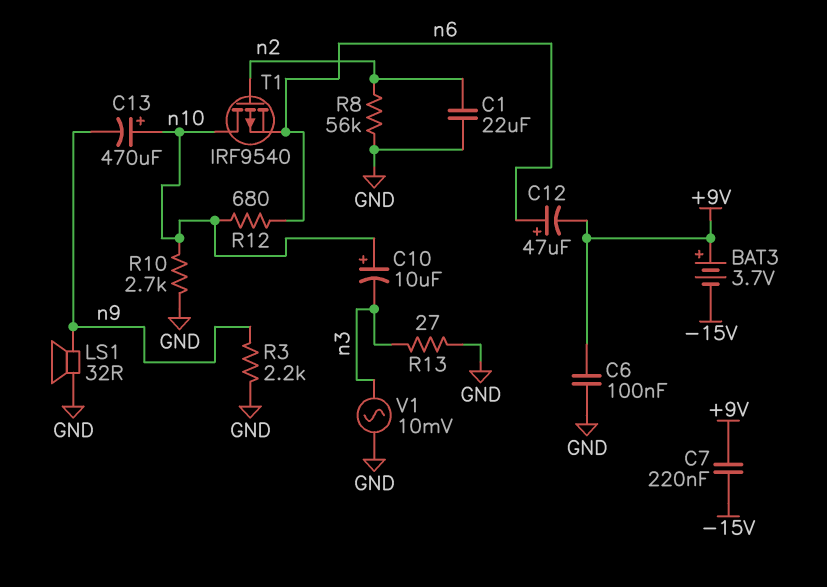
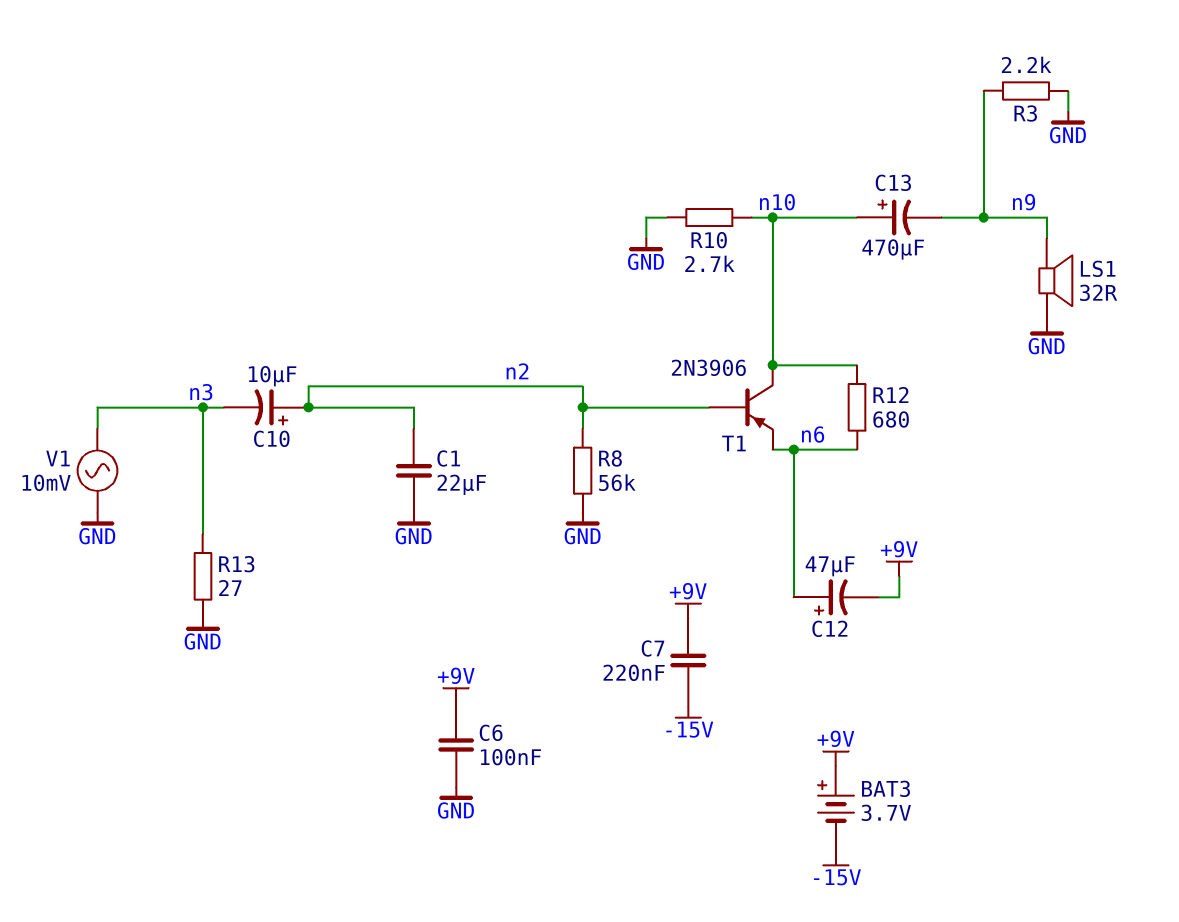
C10: 10uF (plus n10, minus n3) -> 10uF (plus n2, minus n3)
T1: PMOS IRF9540 (G n2, D n10, S n6) -> PNP 2N3906 (B n2, C n10, E n6)

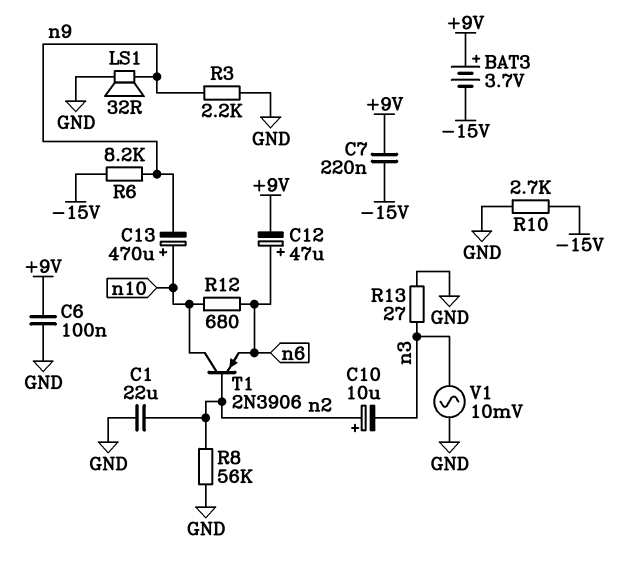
R6: none -> 8.2k (-15V, n9)
R10: 2.7k (GND, n10) -> 2.7k (-15V, GND)

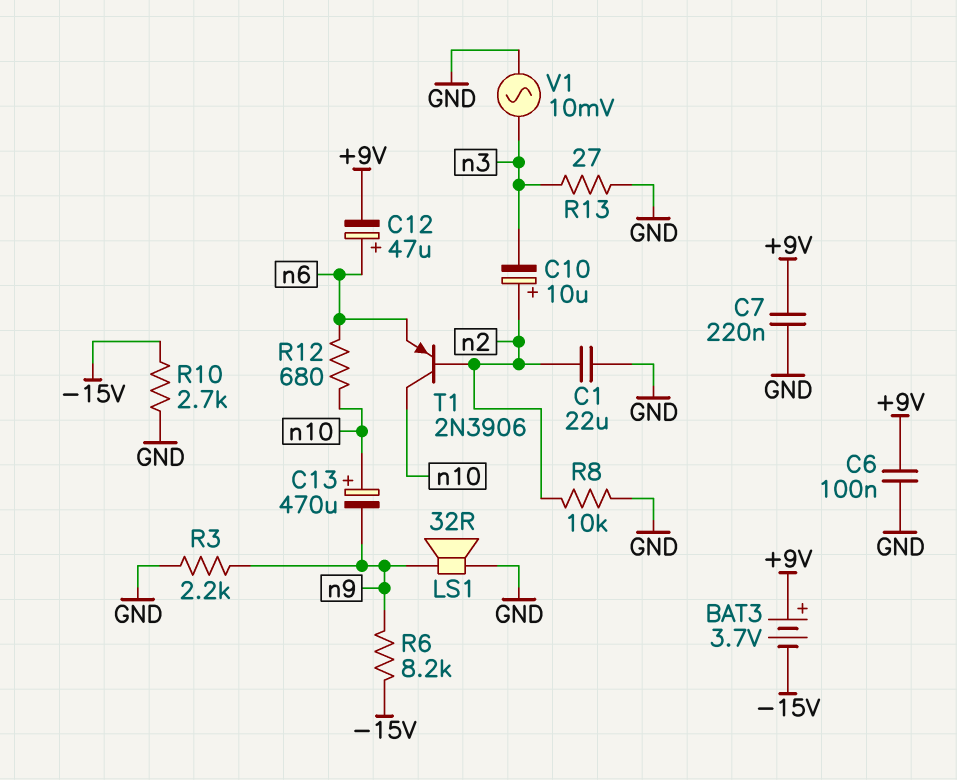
C7: 220nF (+9V, -15V) -> 220nF (+9V, GND)
R8: 56k (GND, n2) -> 10k (GND, n2)

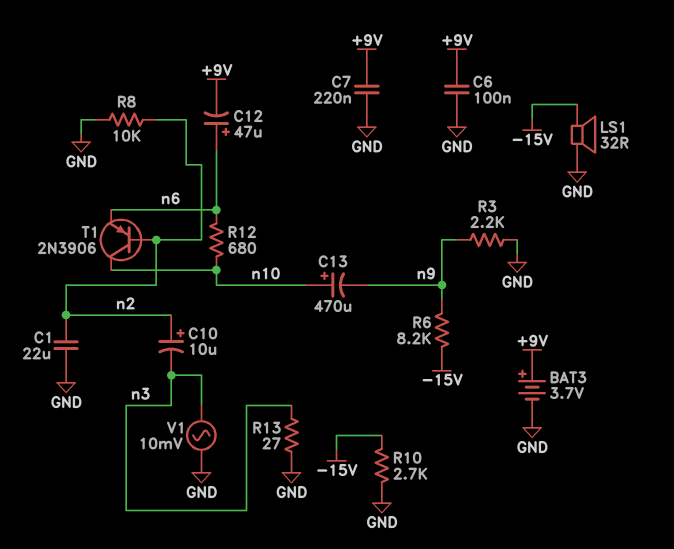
BAT3: 3.7V (plus +9V, minus -15V) -> 3.7V (plus +9V, minus GND)
LS1: speaker 32R (GND, n9) -> speaker 32R (-15V, GND)

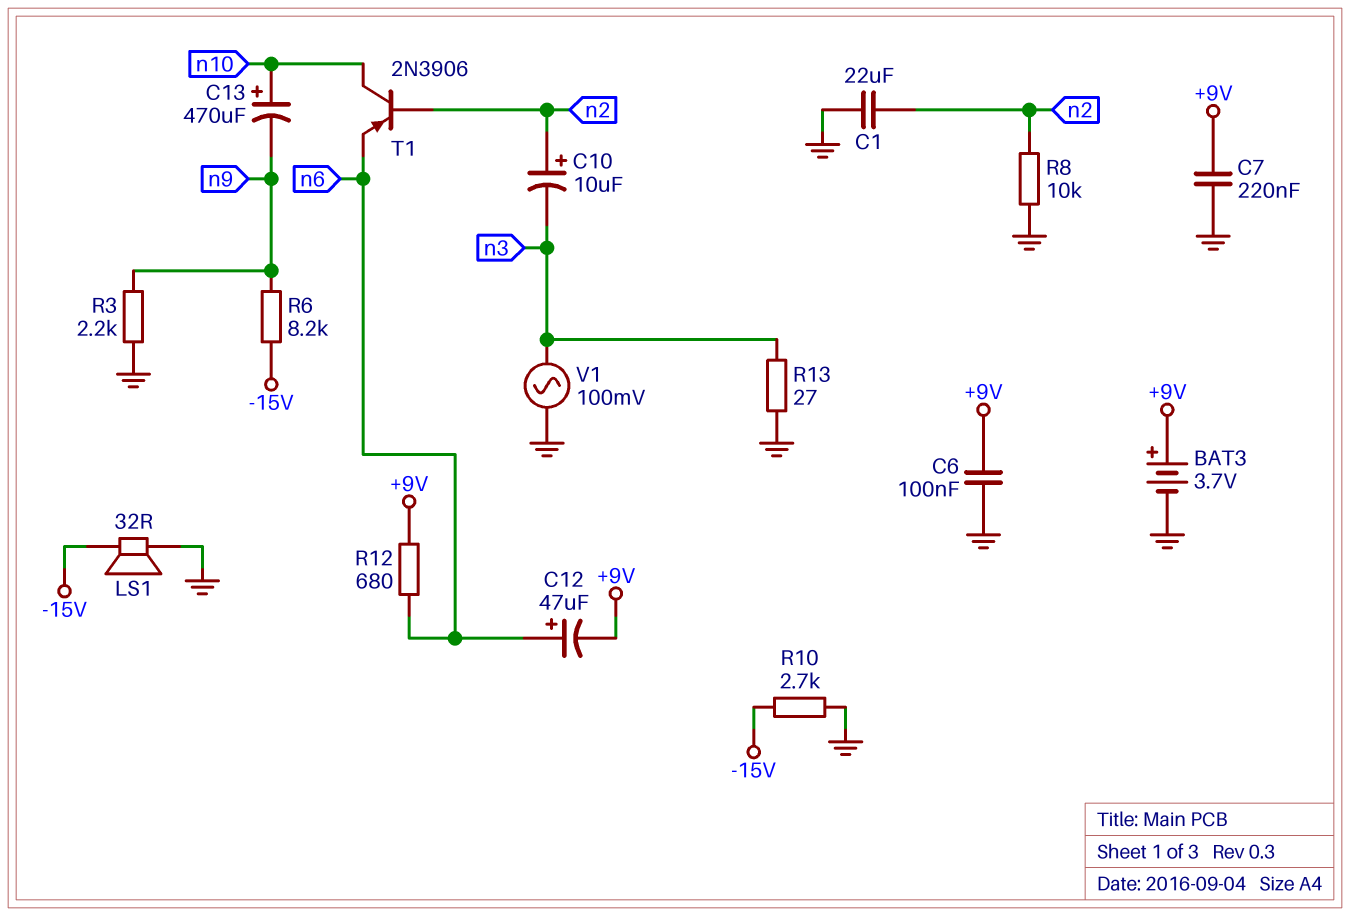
R12: 680 (n6, n10) -> 680 (+9V, n6)
V1: AC 10mV (GND, n3) -> AC 100mV (GND, n3)

